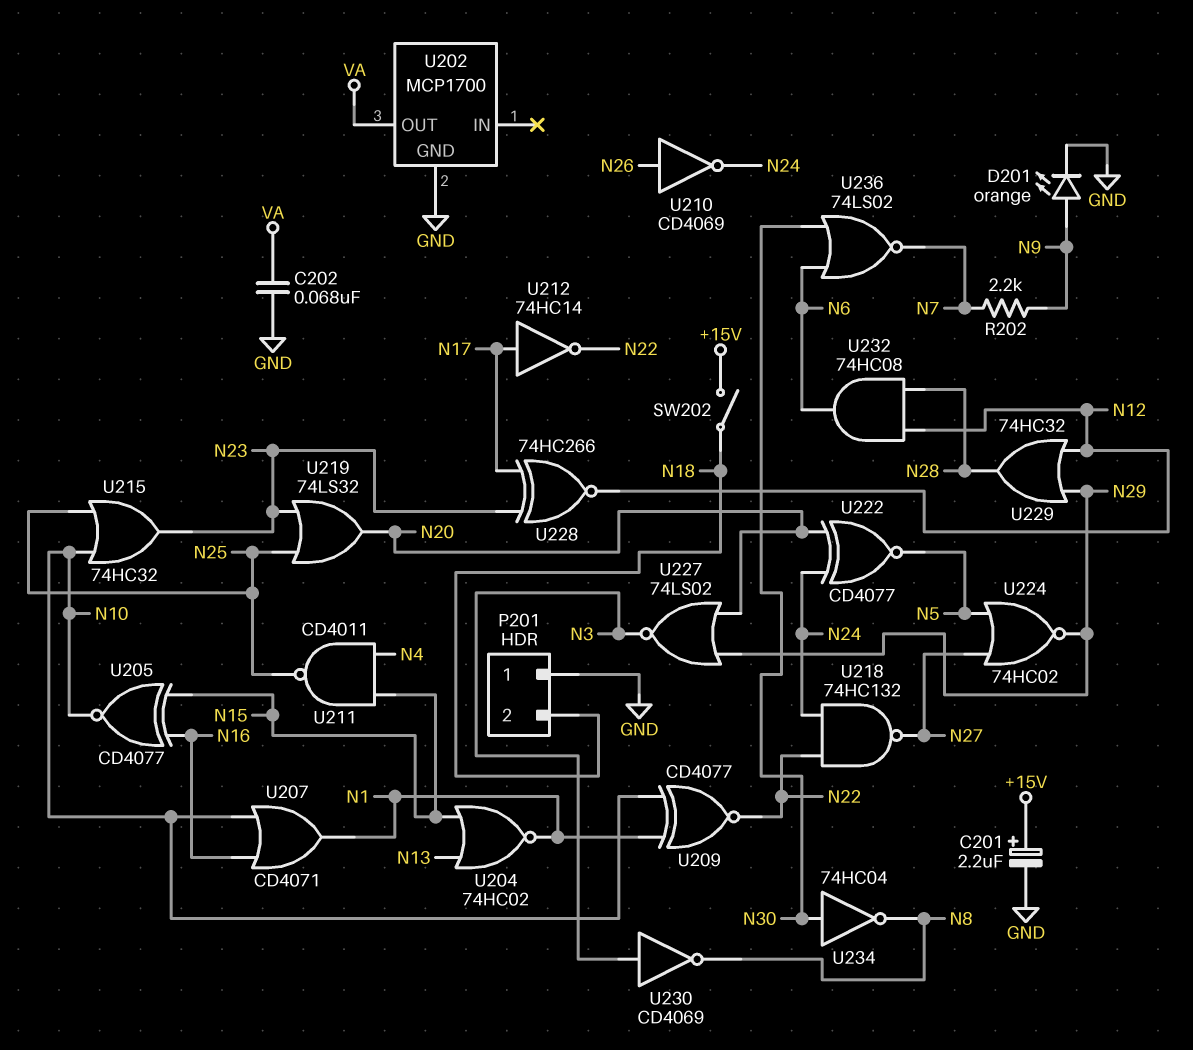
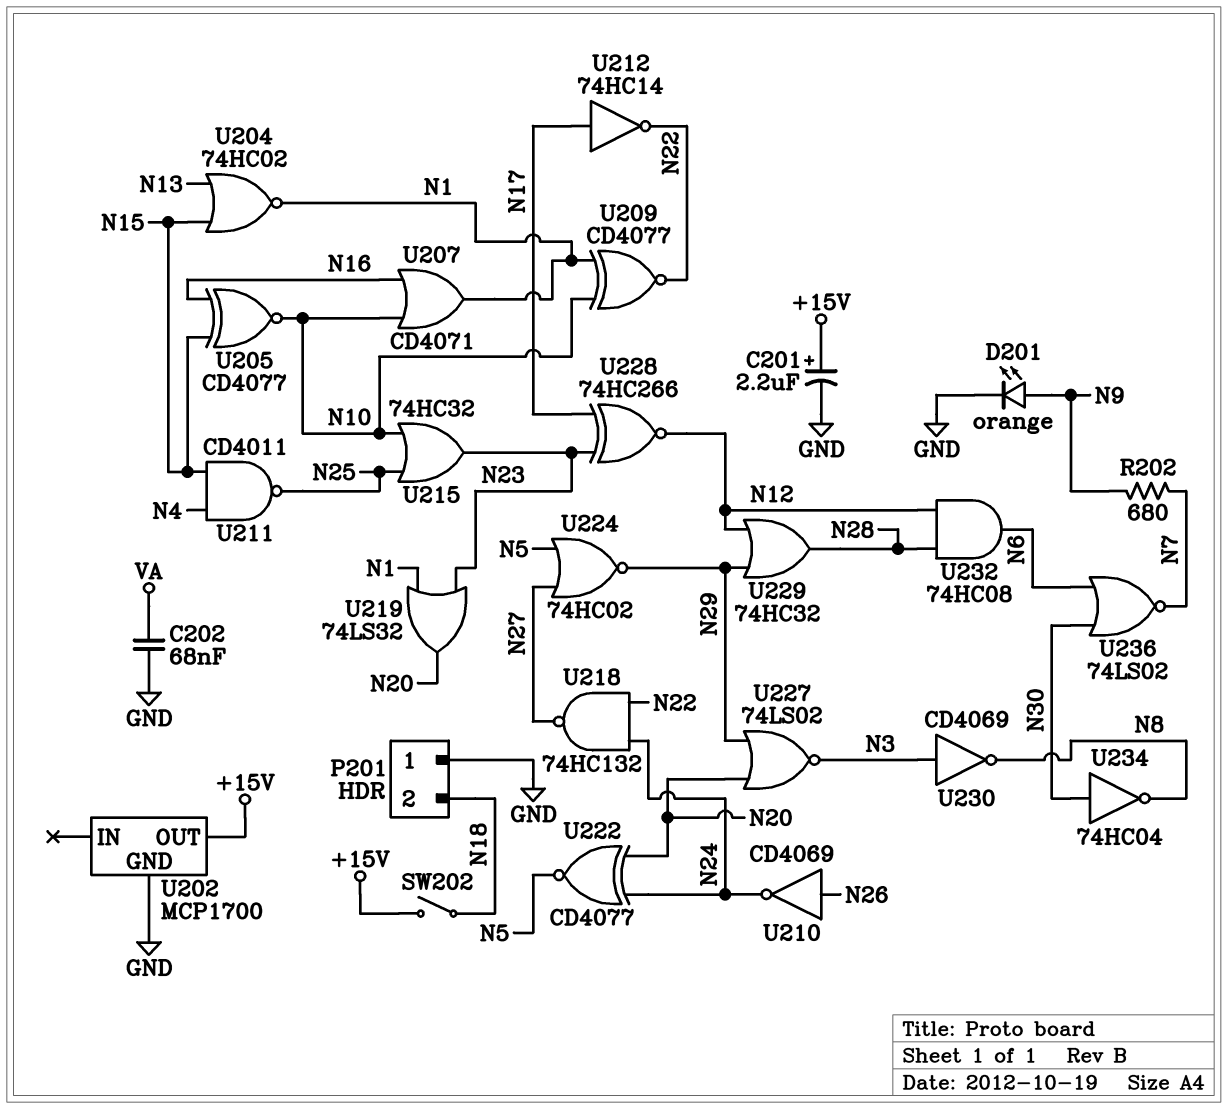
R202: 2.2k (N7, N9) -> 680 (N7, N9)
U202 pin OUT: VA -> +15V
U219: OR 74LS32 (in N23, in N25, out N20) -> OR 74LS32 (in N1, in N23, out N20)

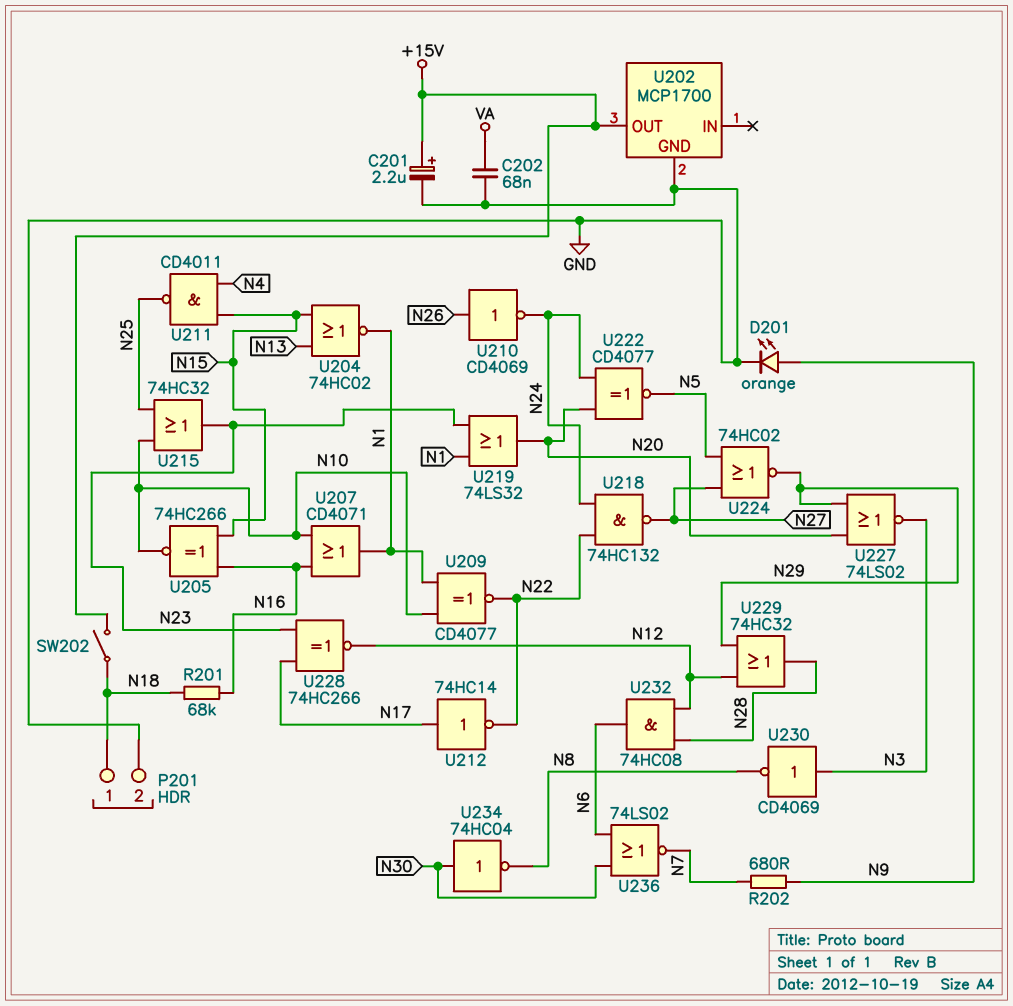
P201 pin 1: GND -> N18
P201 pin 2: N18 -> GND
R201: none -> 68k (N16, N18)
U205: XNOR CD4077 (in N15, in N16, out N10) -> XNOR 74HC266 (in N15, in N16, out N10)

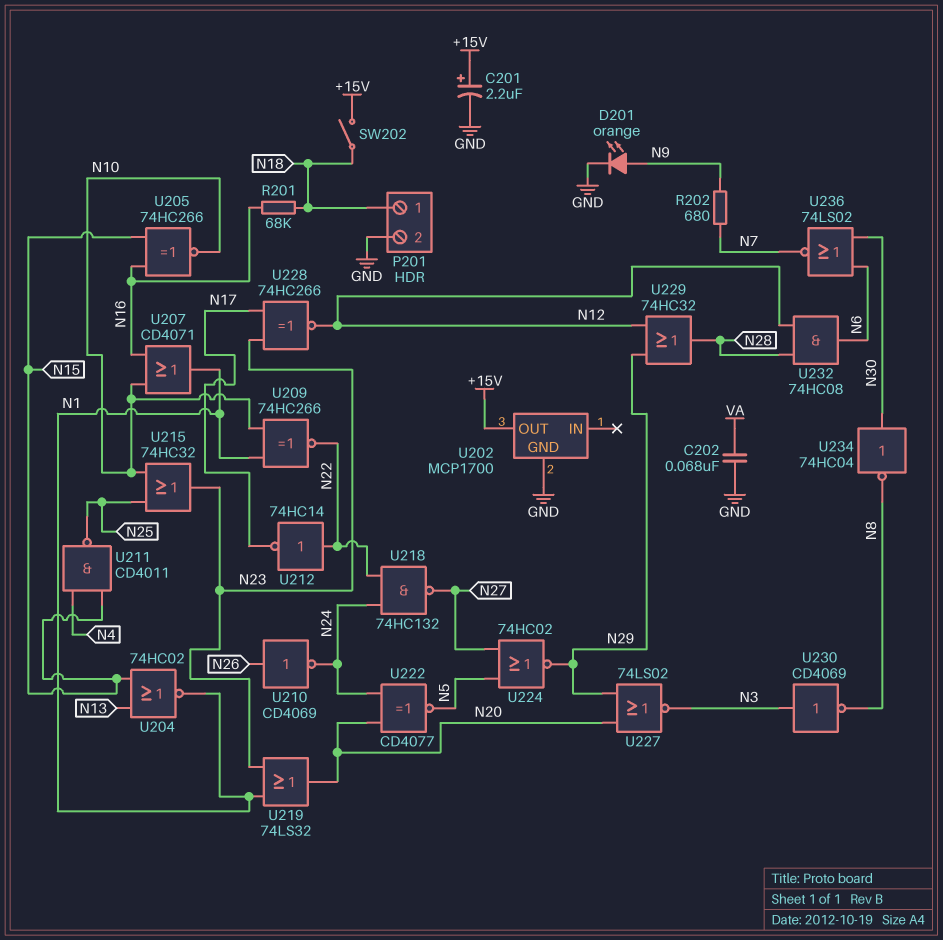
U209: XNOR CD4077 (in N1, in N10, out N22) -> XNOR 74HC266 (in N1, in N10, out N22)
U212: NOT 74HC14 (in N17, out N22) -> NOT 74HC14 (in N22, out N17)

